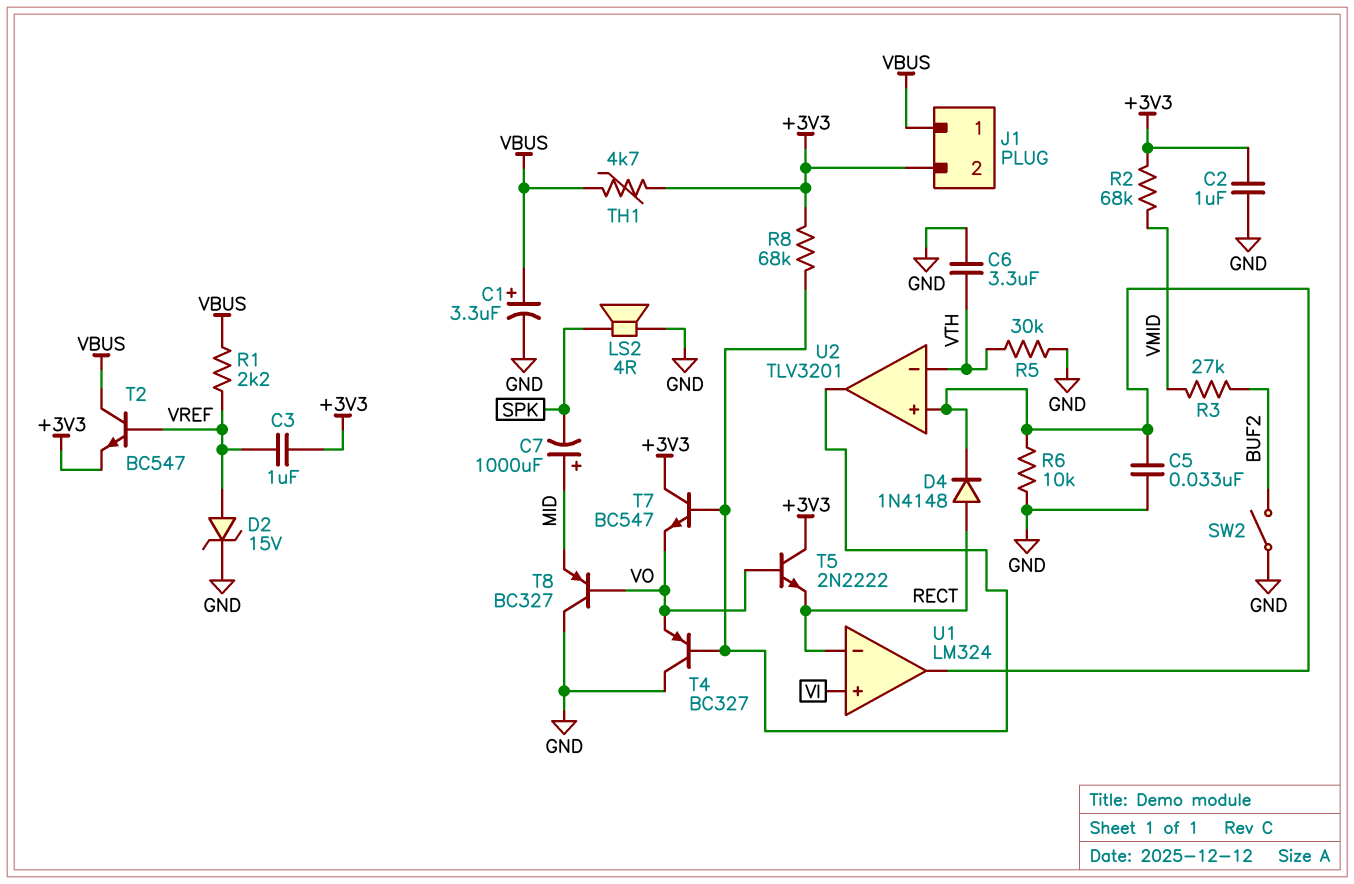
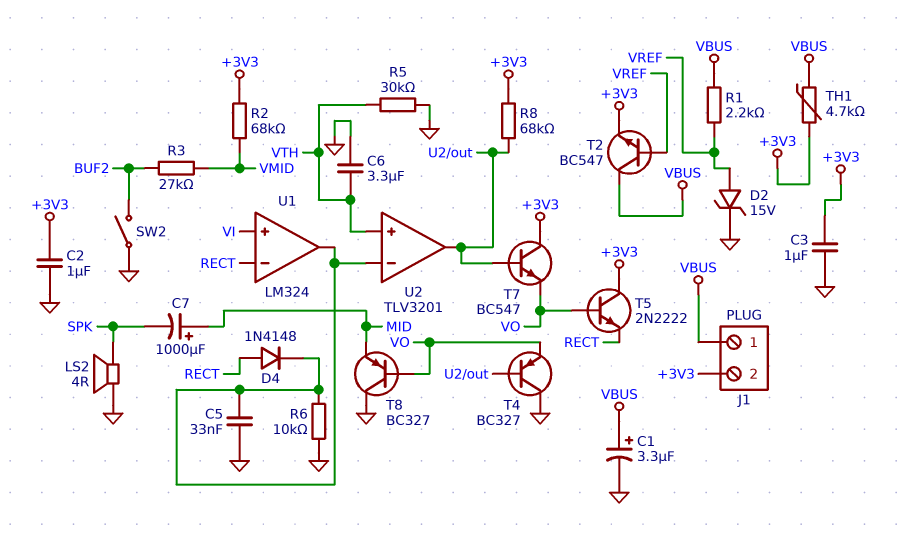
C3: 1uF (+3V3, VREF) -> 1uF (+3V3, GND)
U2 pin in+: U1/out -> VTH
U2 pin in-: VTH -> U1/out

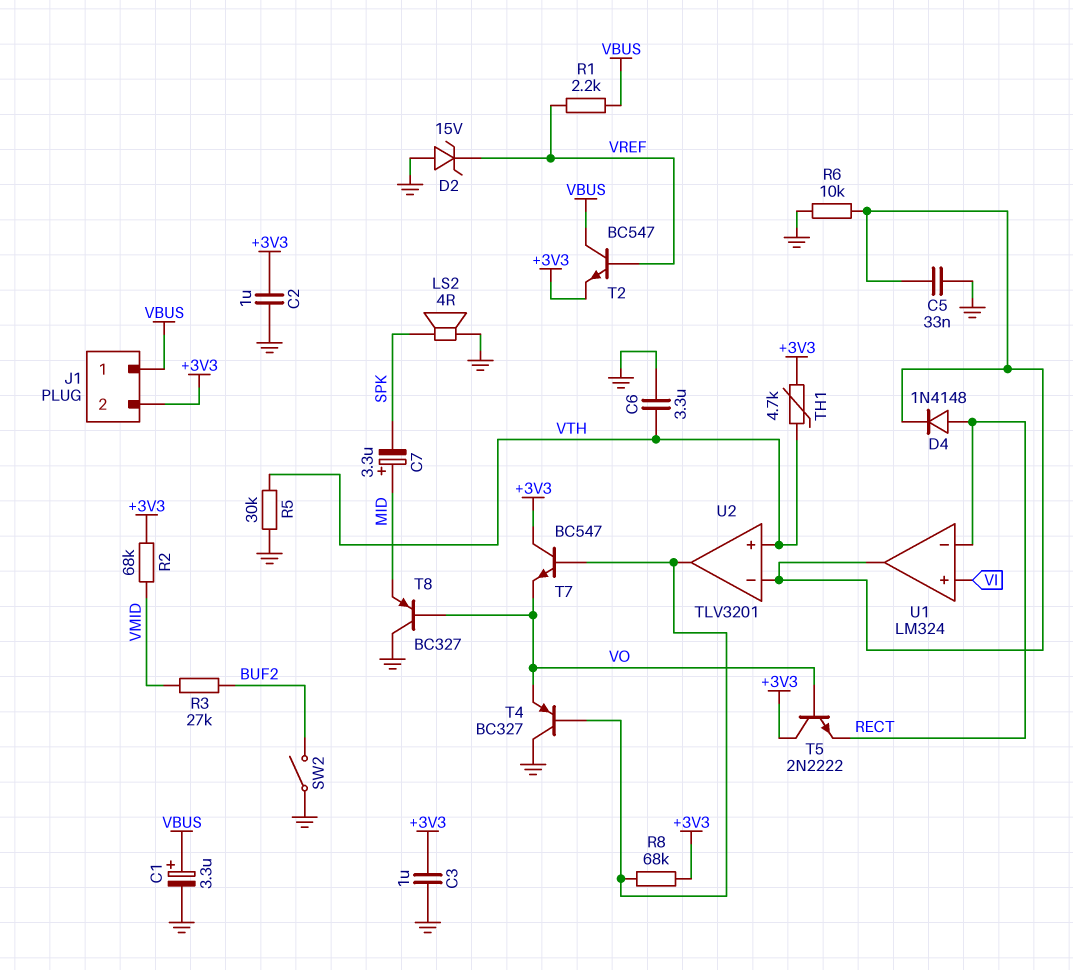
C7: 1000uF (plus MID, minus SPK) -> 3.3uF (plus MID, minus SPK)
D2: zener 15V (A VREF, K GND) -> zener 15V (A GND, K VREF)
TH1: 4.7k (+3V3, VBUS) -> 4.7k (+3V3, VTH)

